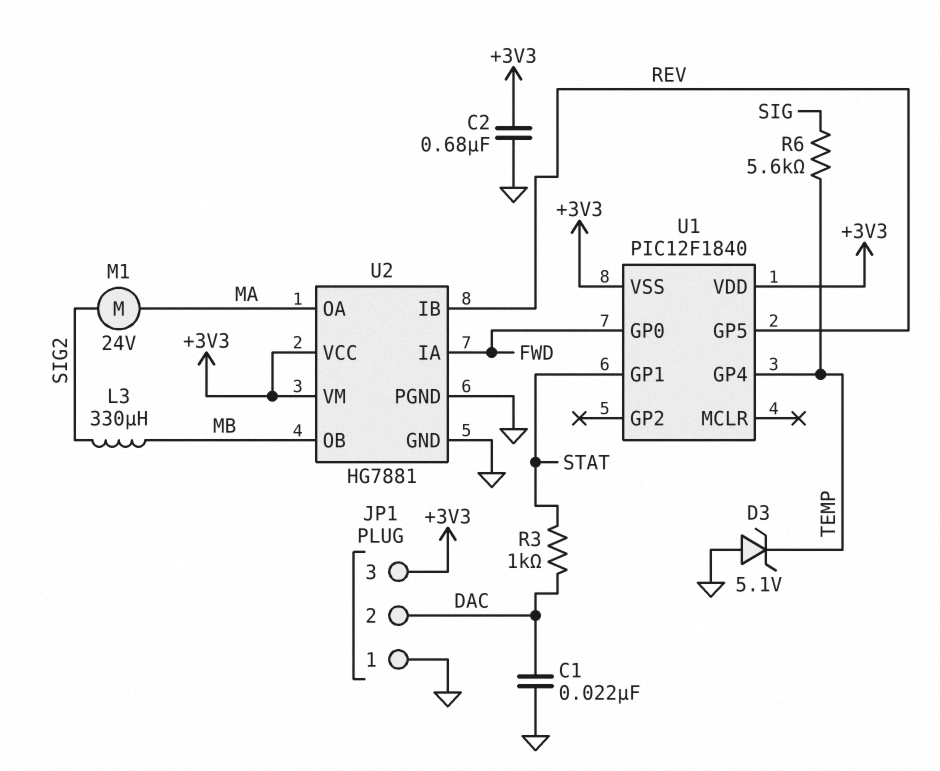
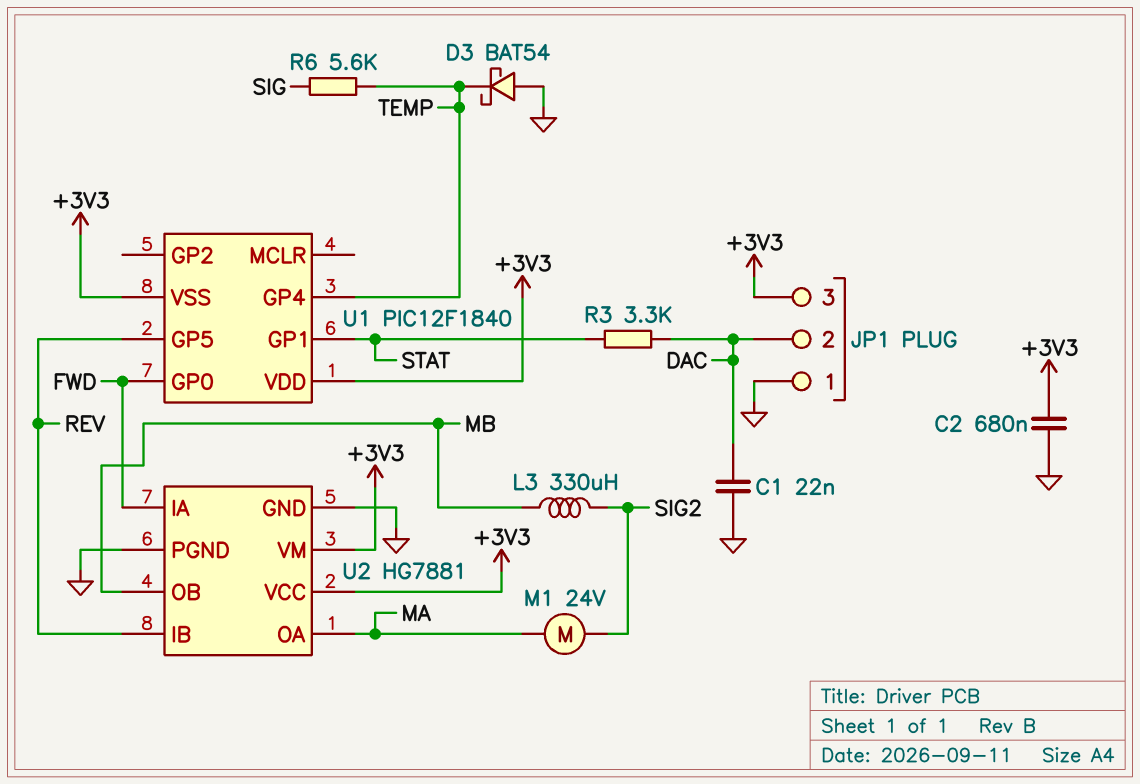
D3: zener 5.1V (A GND, K TEMP) -> schottky BAT54 (A GND, K TEMP)
R3: 1k (DAC, STAT) -> 3.3k (DAC, STAT)

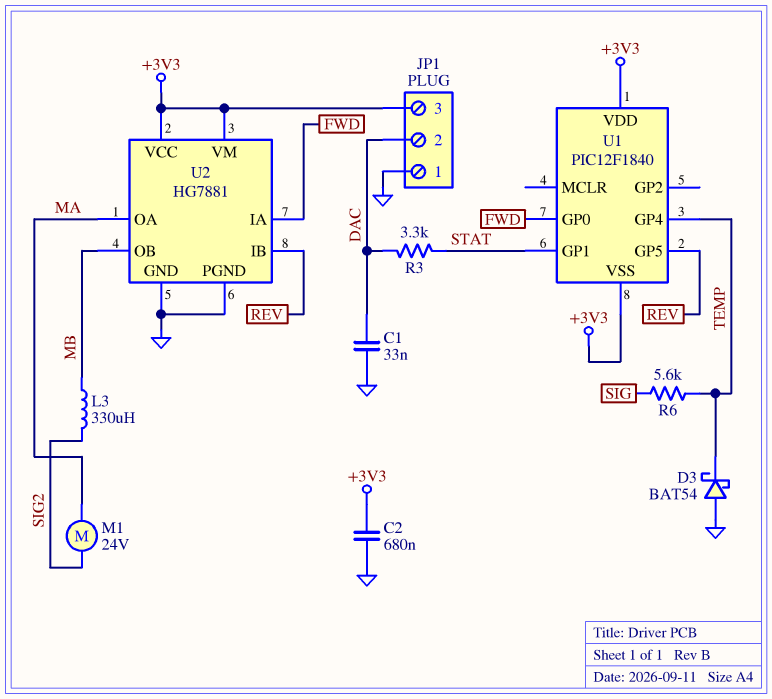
C1: 22nF (DAC, GND) -> 33nF (DAC, GND)

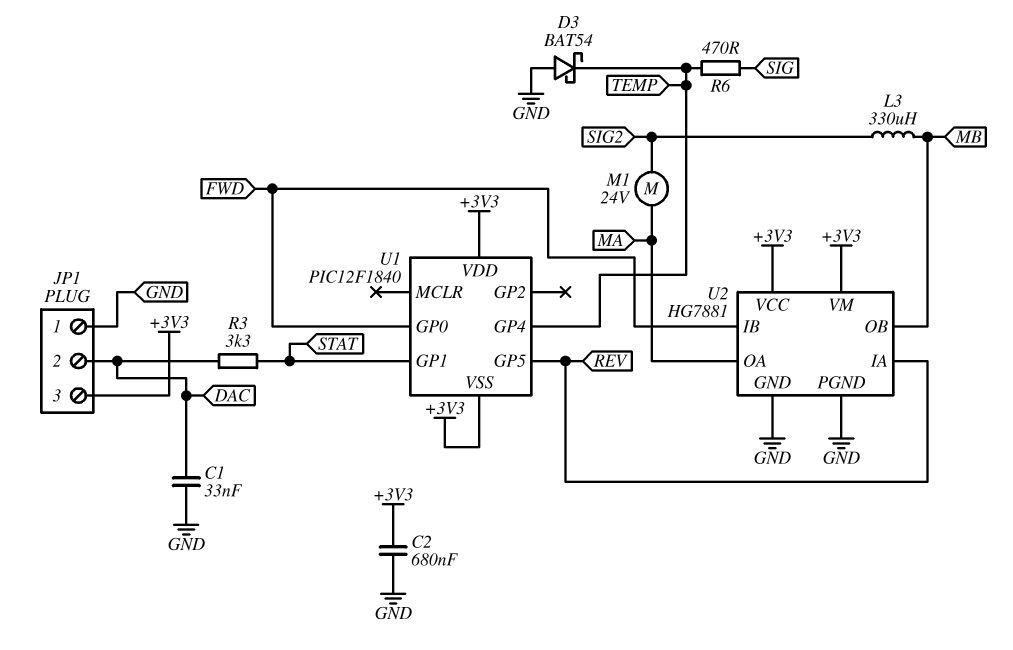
R6: 5.6k (SIG, TEMP) -> 470 (SIG, TEMP)
U2 pin IA: FWD -> REV
U2 pin IB: REV -> FWD

